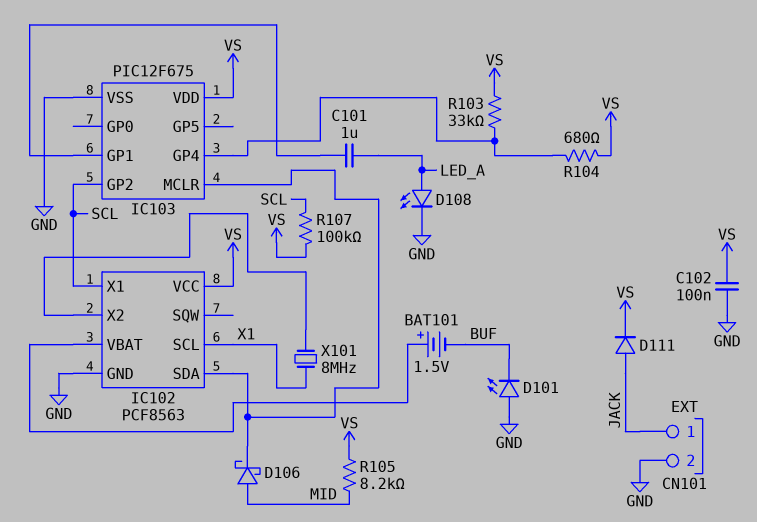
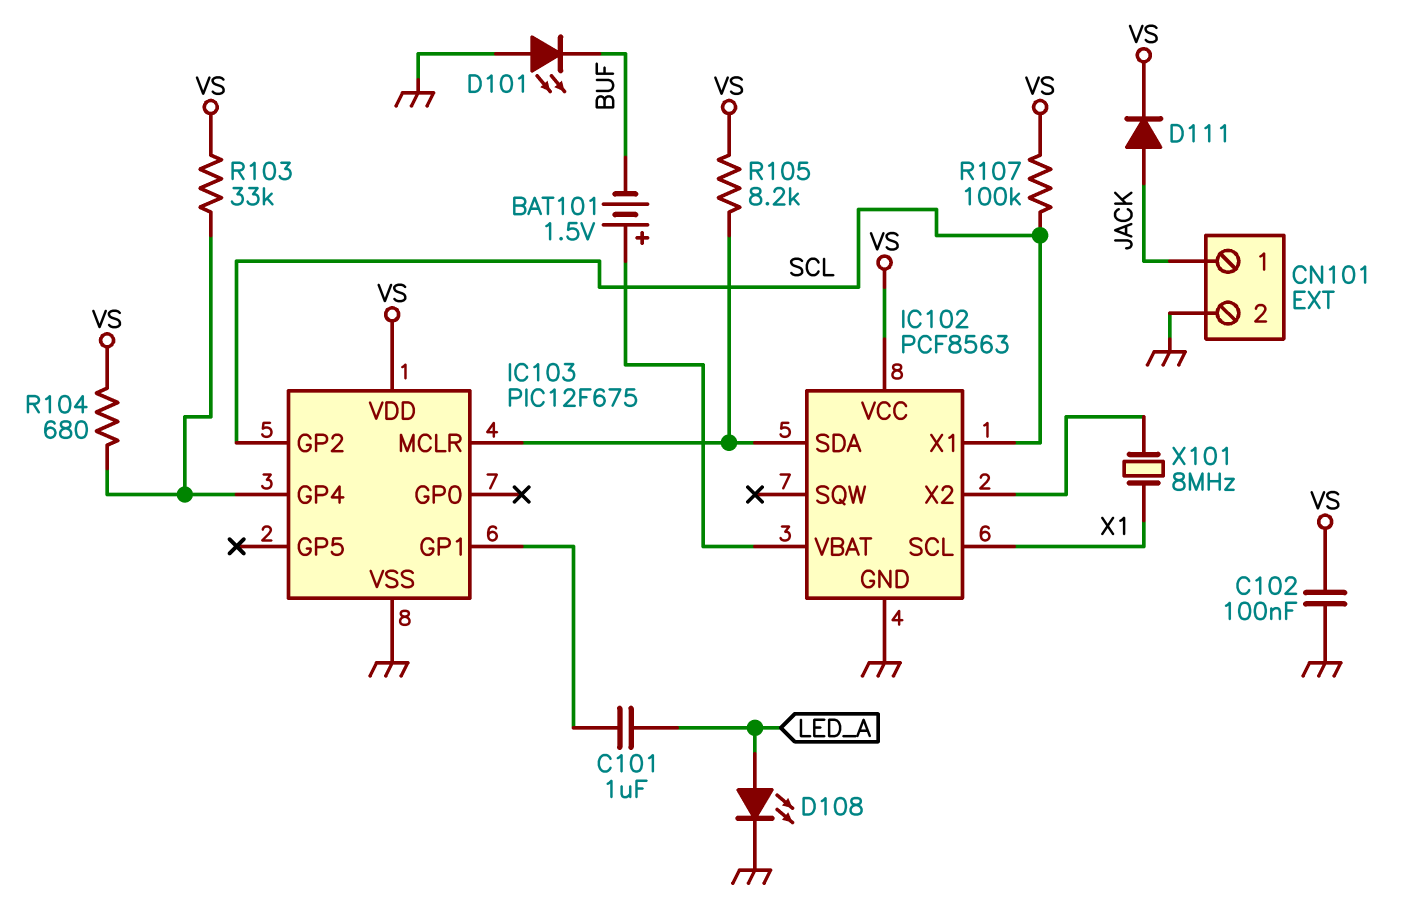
D106: schottky (A MID, K IC102/SDA) -> none
R105: 8.2k (MID, VS) -> 8.2k (IC102/SDA, VS)

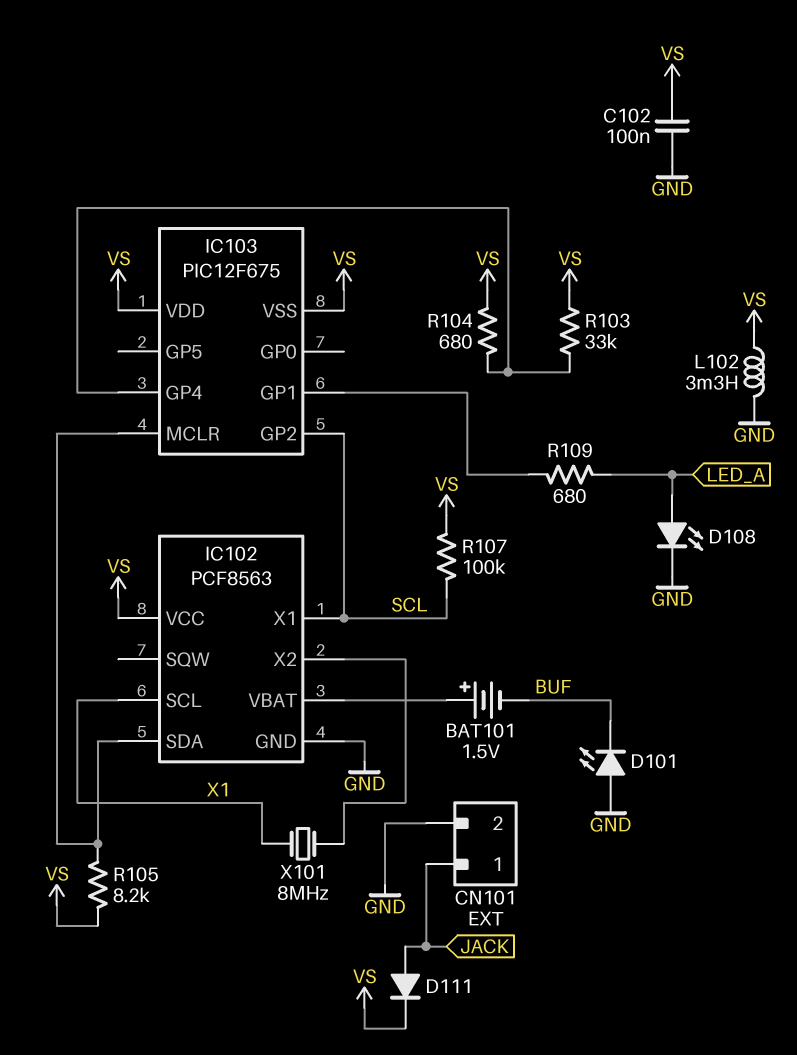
C101: 1uF (IC103/GP1, LED_A) -> none
IC103 pin VSS: GND -> VS
L102: none -> 3.3mH (GND, VS)
R109: none -> 680 (IC103/GP1, LED_A)

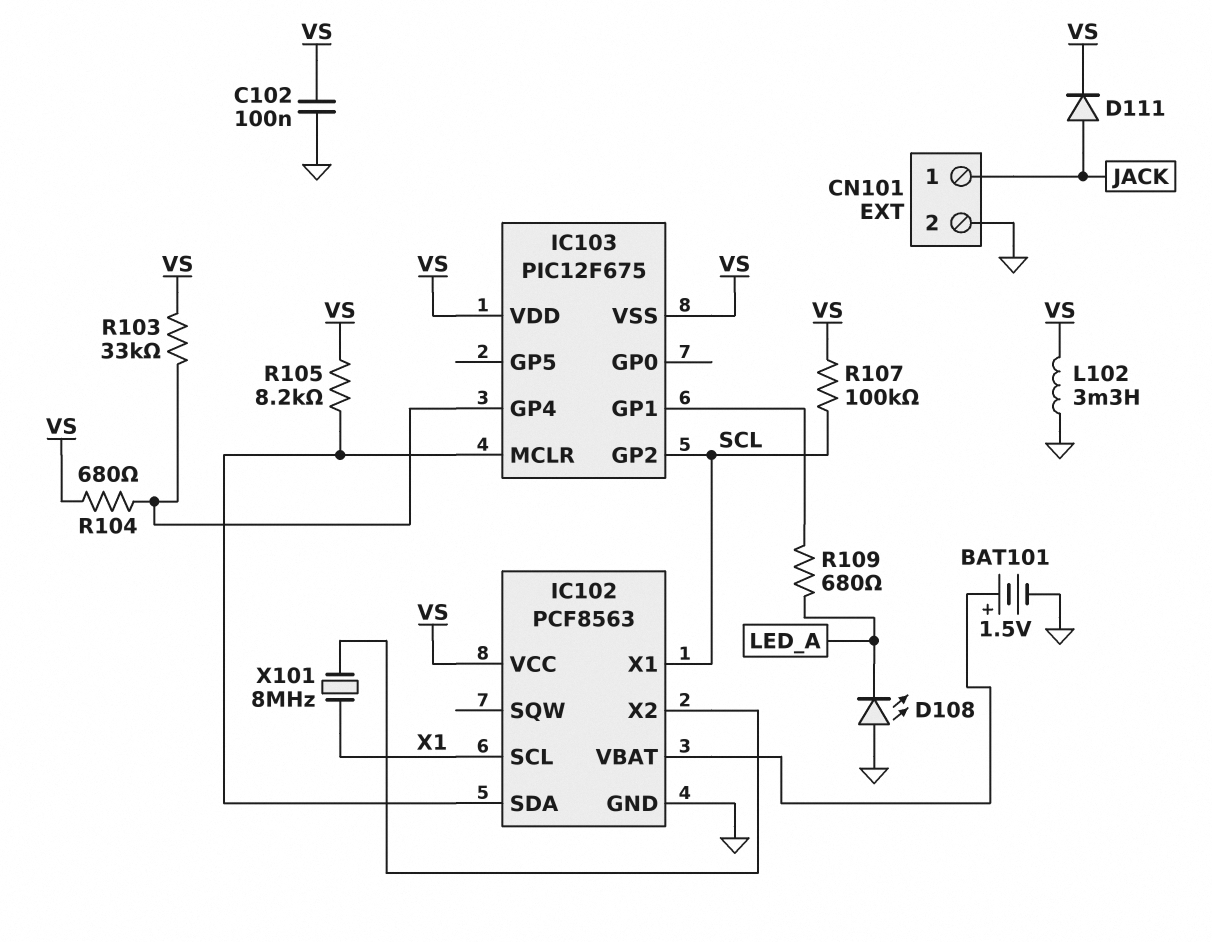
BAT101: 1.5V (plus IC102/VBAT, minus BUF) -> 1.5V (plus IC102/VBAT, minus GND)
D101: LED (A GND, K BUF) -> none
D108: LED (A LED_A, K GND) -> LED (A GND, K LED_A)

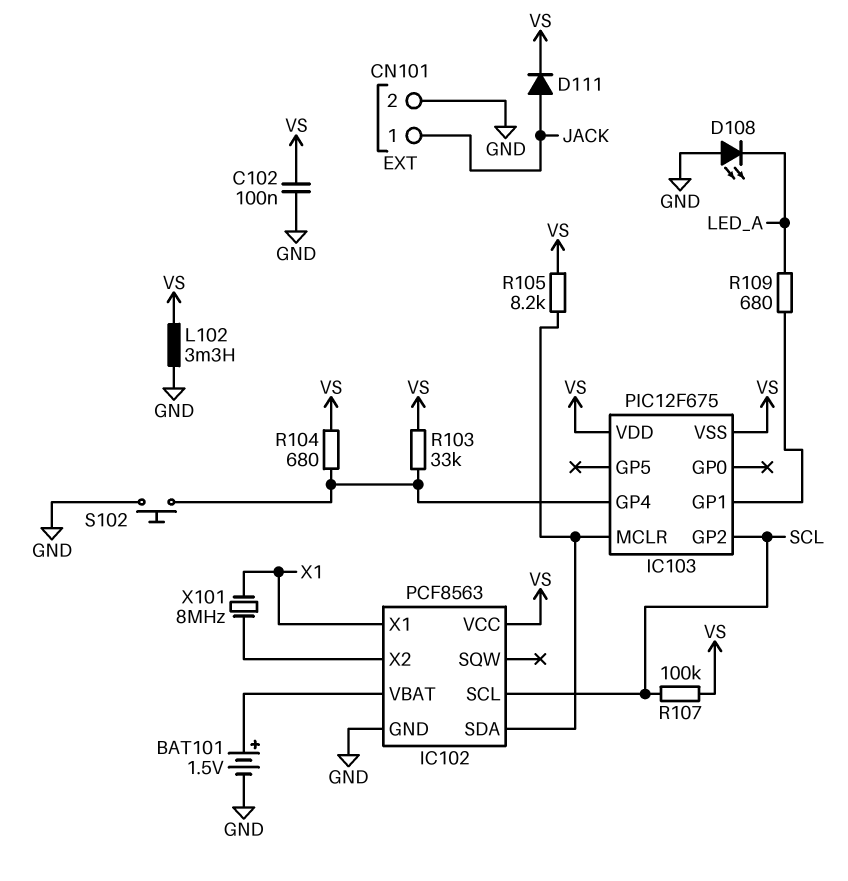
IC102 pin SCL: X1 -> SCL
IC102 pin X1: SCL -> X1
S102: none -> button (GND, IC103/GP4)

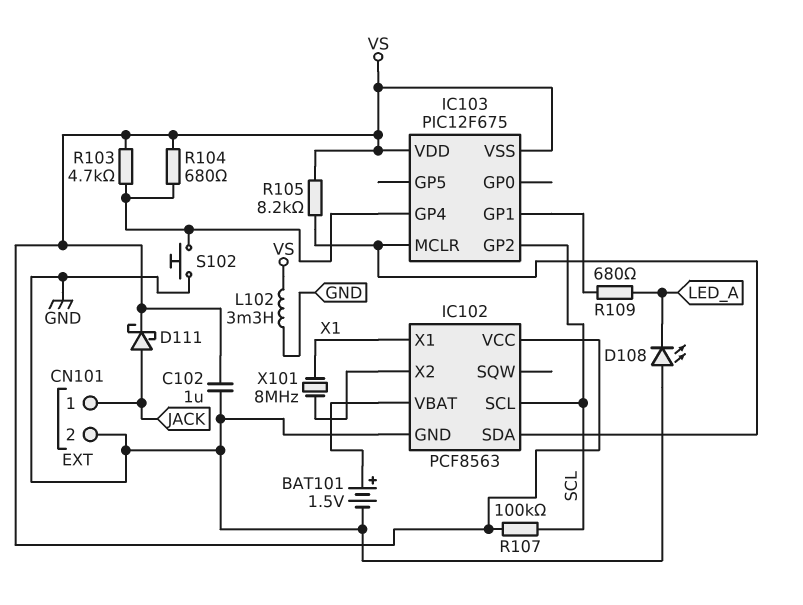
C102: 100nF (GND, VS) -> 1uF (GND, VS)
D111: diode (A JACK, K VS) -> schottky (A JACK, K VS)
R103: 33k (IC103/GP4, VS) -> 4.7k (IC103/GP4, VS)

